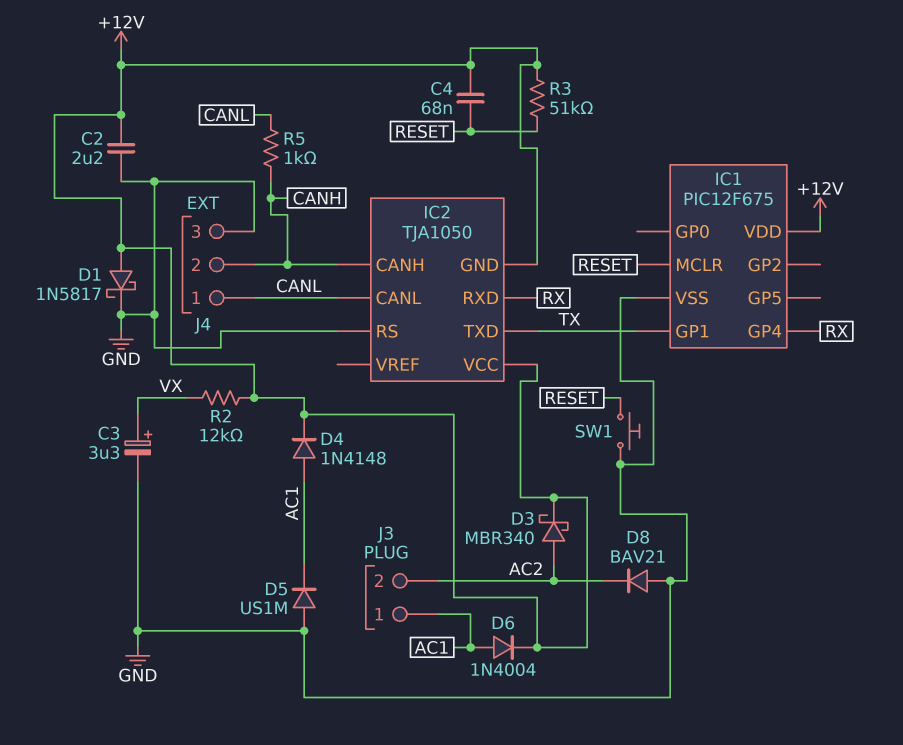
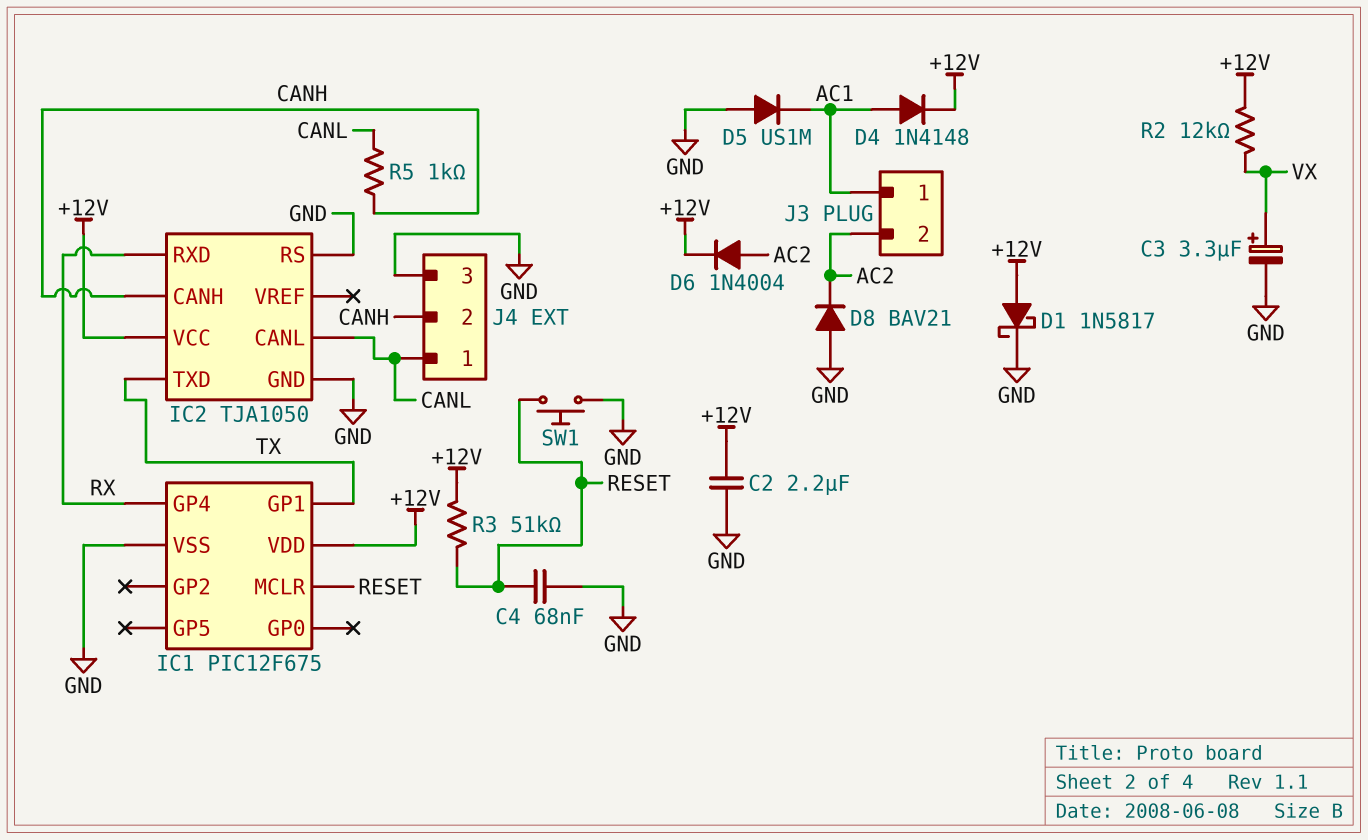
C4: 68nF (+12V, RESET) -> 68nF (GND, RESET)
D3: schottky MBR340 (A AC2, K +12V) -> none
D6: diode 1N4004 (A AC1, K +12V) -> diode 1N4004 (A AC2, K +12V)
IC2 pin GND: +12V -> GND

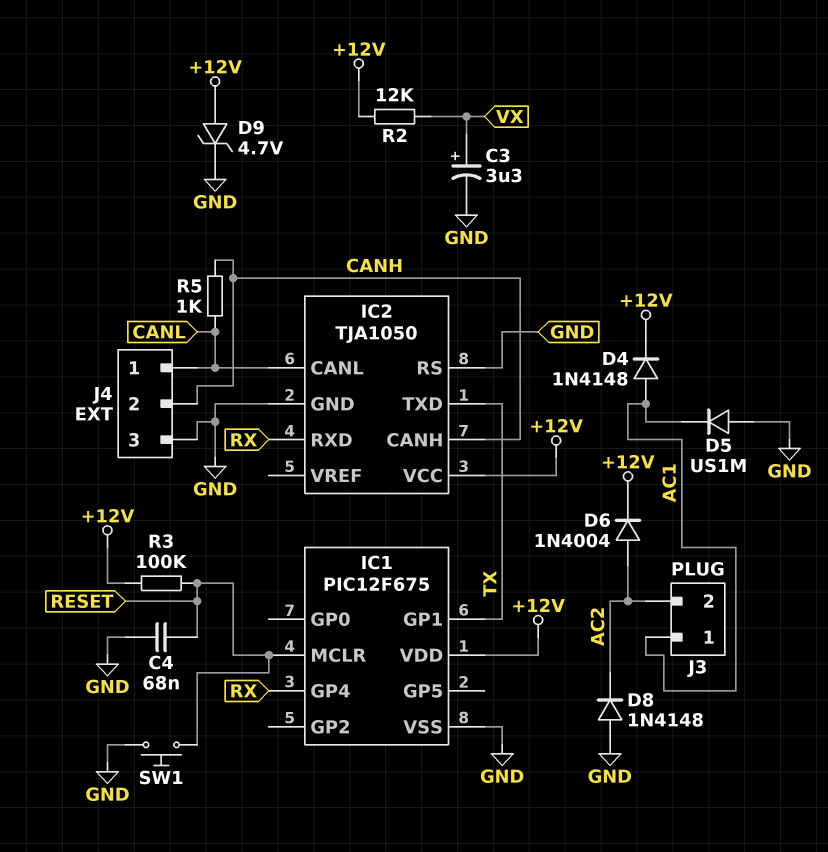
C2: 2.2uF (+12V, GND) -> none
D1: schottky 1N5817 (A +12V, K GND) -> none
D8: diode BAV21 (A GND, K AC2) -> diode 1N4148 (A GND, K AC2)
D9: none -> zener 4.7V (A +12V, K GND)
R3: 51k (+12V, RESET) -> 100k (+12V, RESET)

